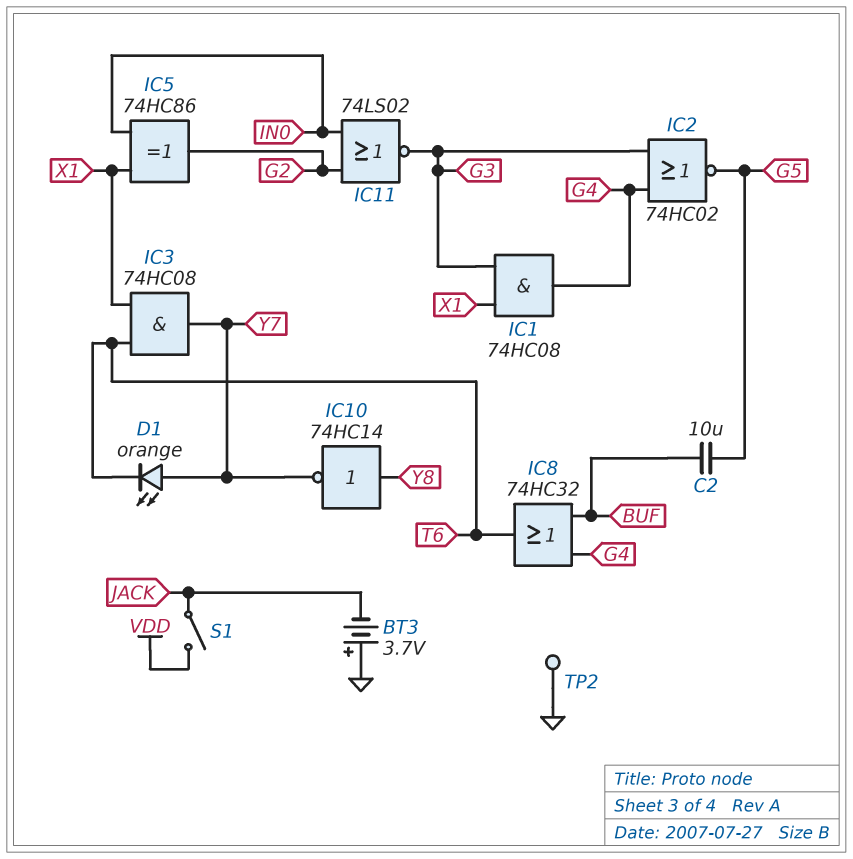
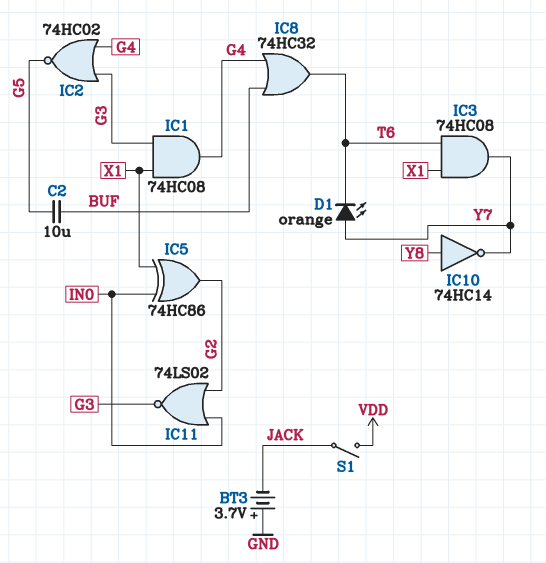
TP2: test point (GND) -> none

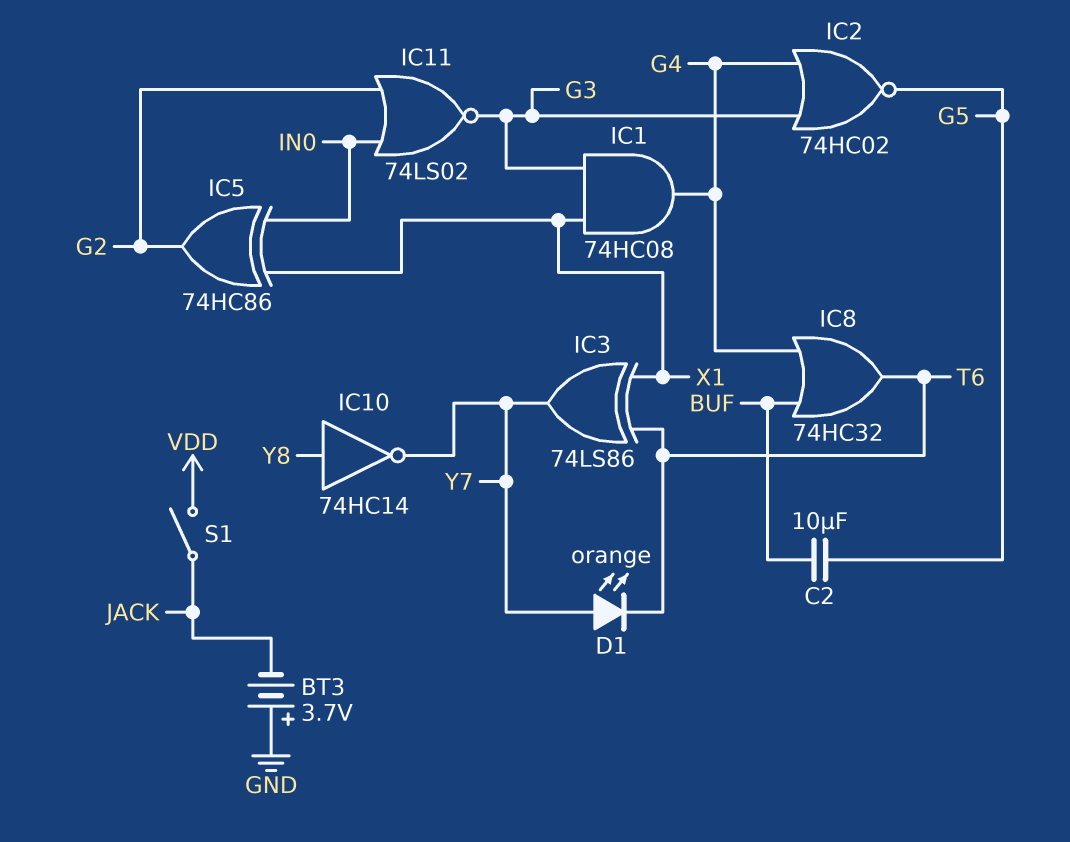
IC3: AND 74HC08 (in T6, in X1, out Y7) -> XOR 74LS86 (in T6, in X1, out Y7)

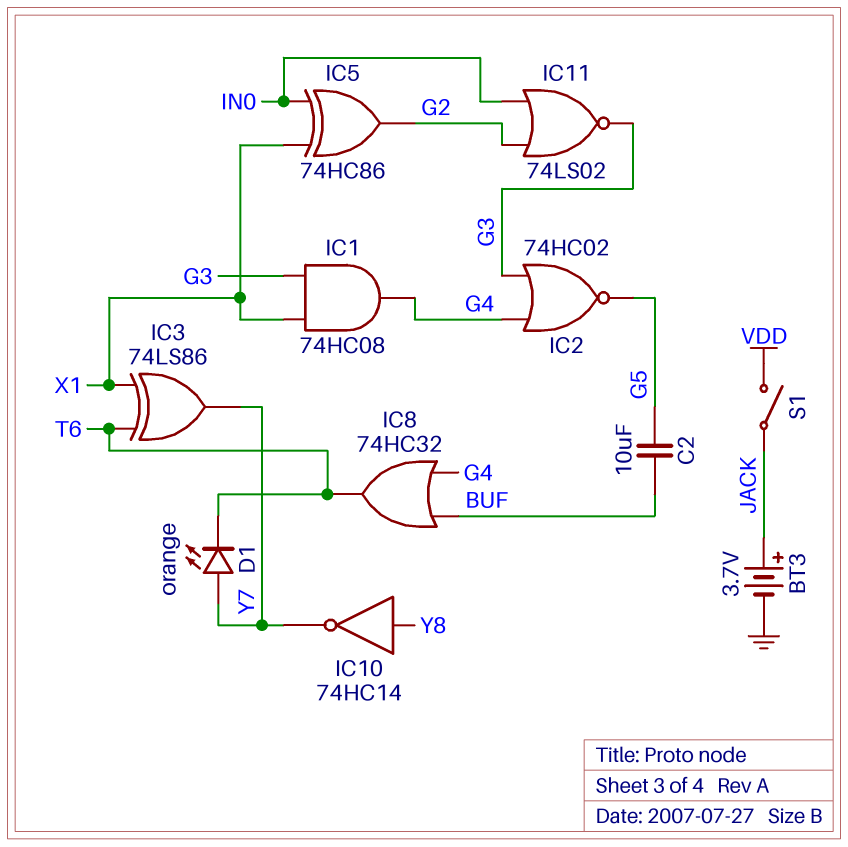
BT3: 3.7V (plus GND, minus JACK) -> 3.7V (plus JACK, minus GND)

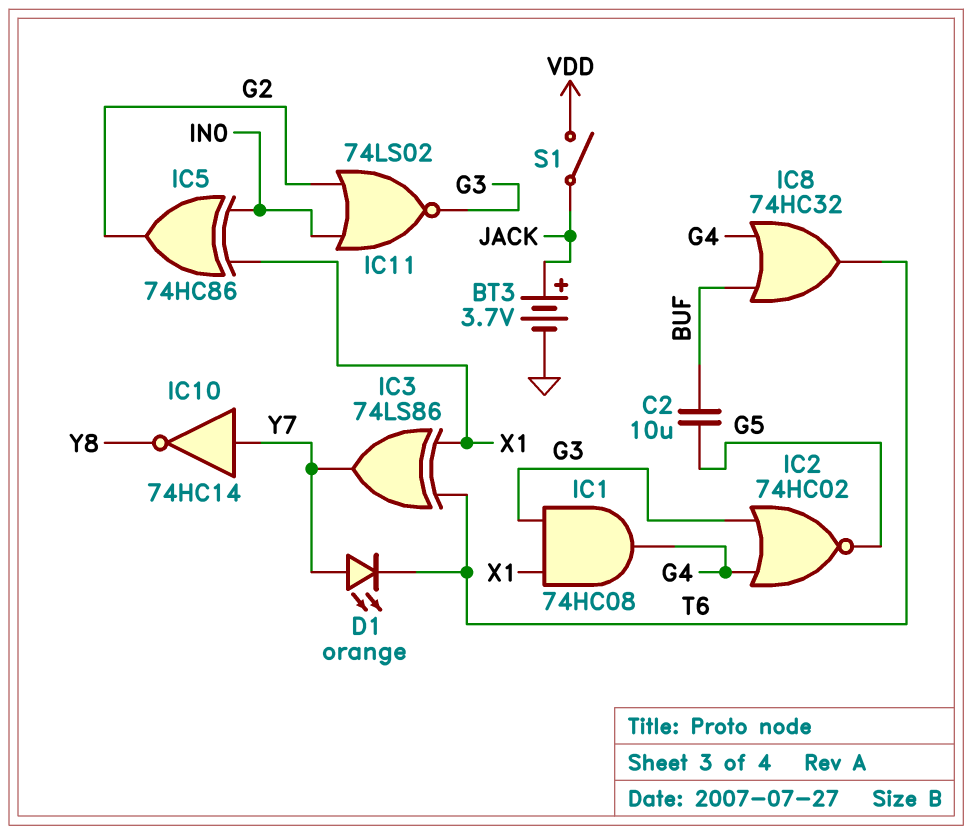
IC10: NOT 74HC14 (in Y8, out Y7) -> NOT 74HC14 (in Y7, out Y8)

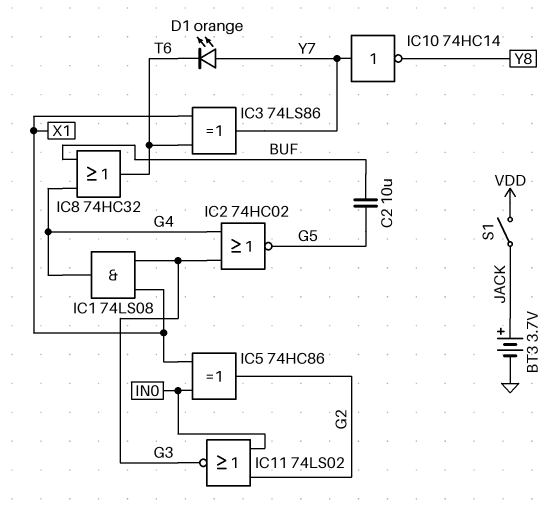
IC1: AND 74HC08 (in G3, in X1, out G4) -> AND 74LS08 (in G3, in X1, out G4)

